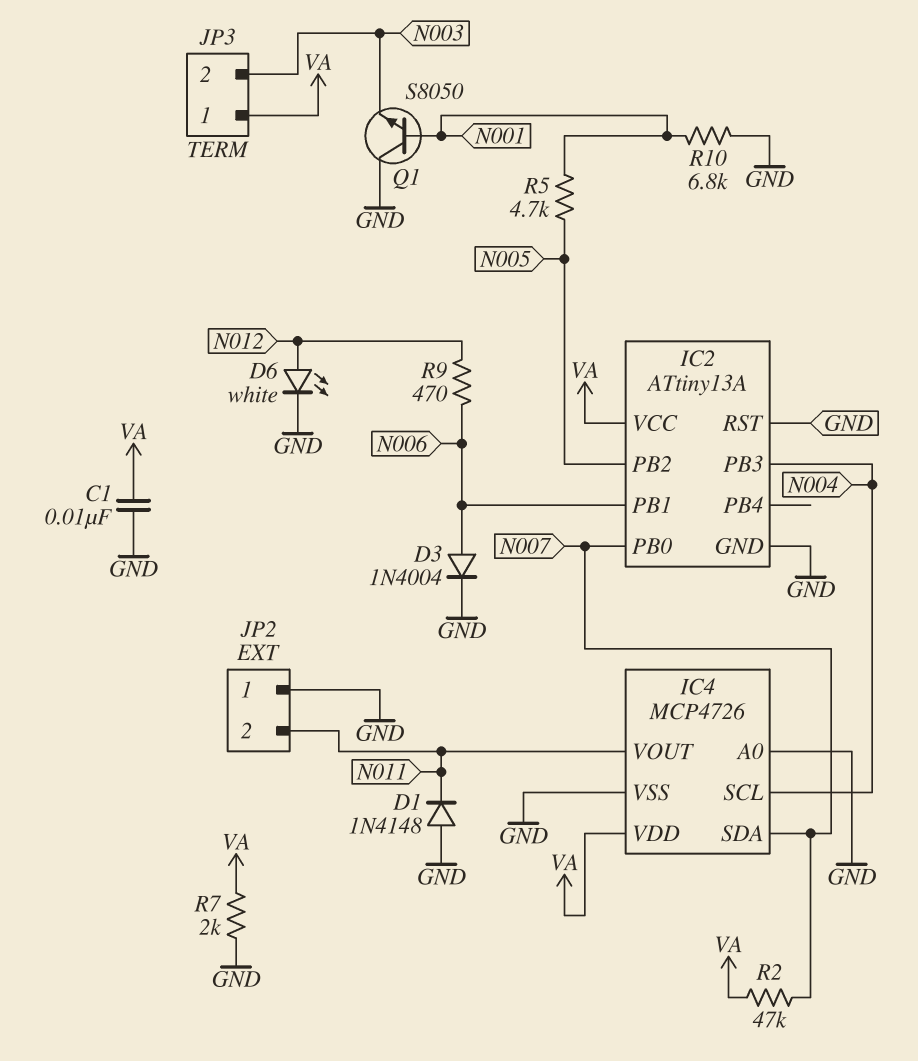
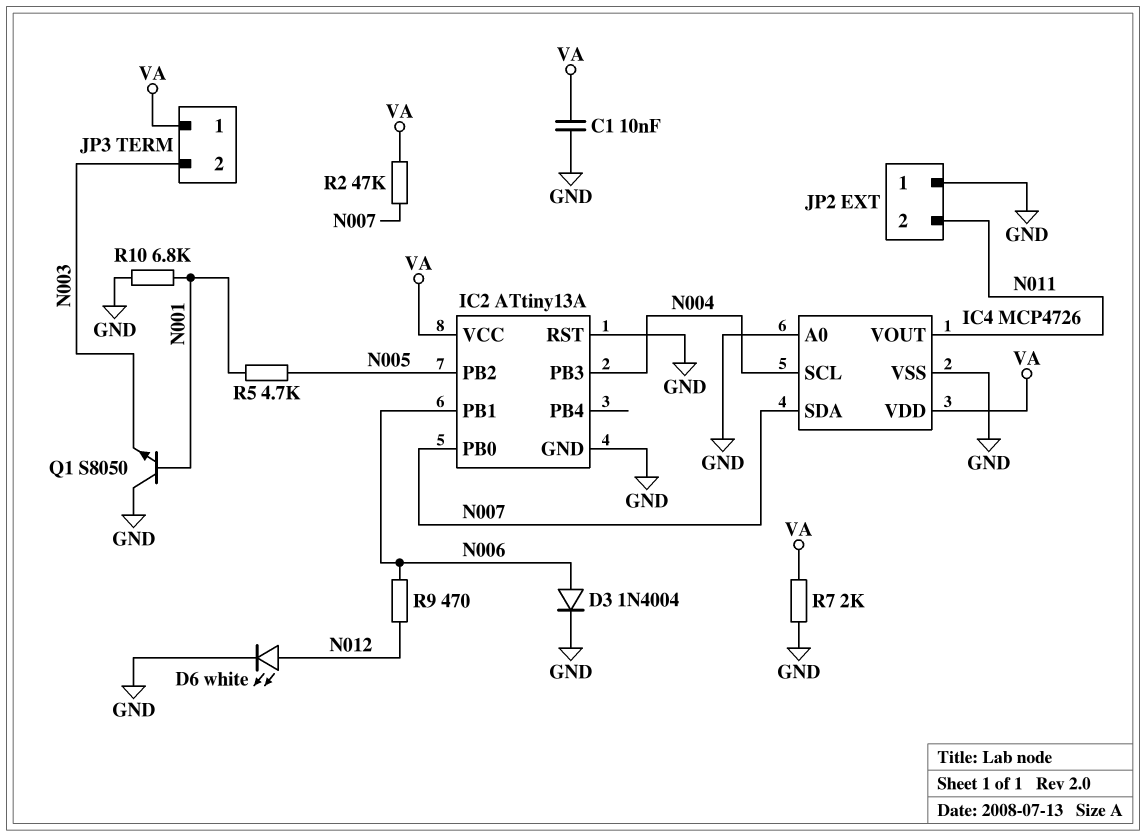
D1: diode 1N4148 (A GND, K N011) -> none

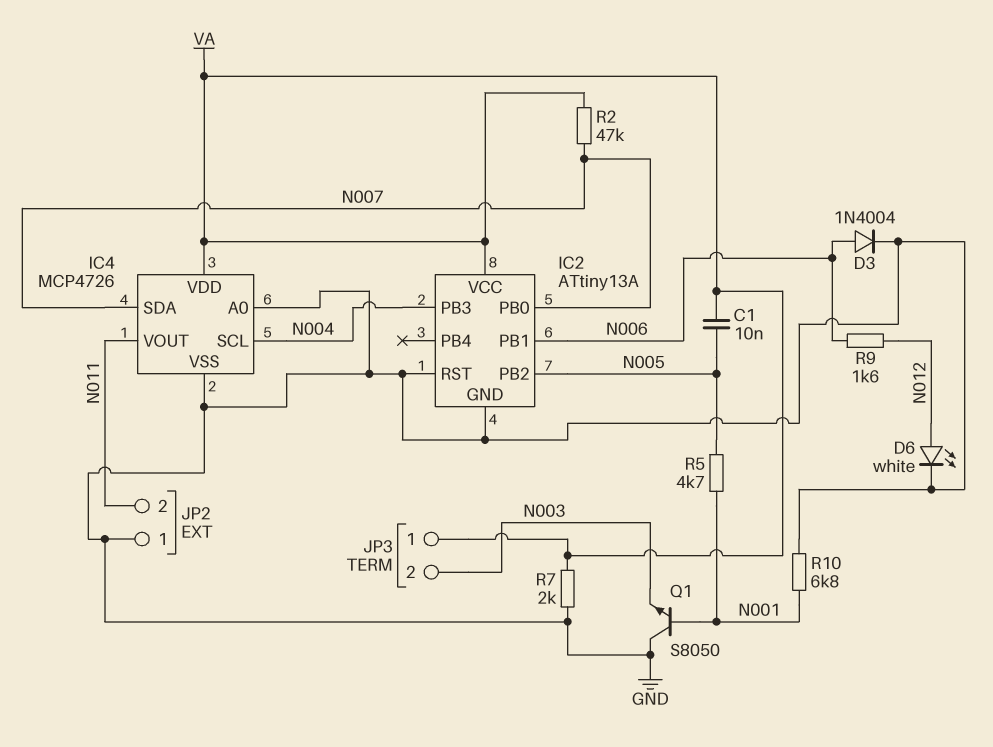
C1: 10nF (GND, VA) -> 10nF (N005, VA)
R9: 470 (N006, N012) -> 1.6k (N006, N012)

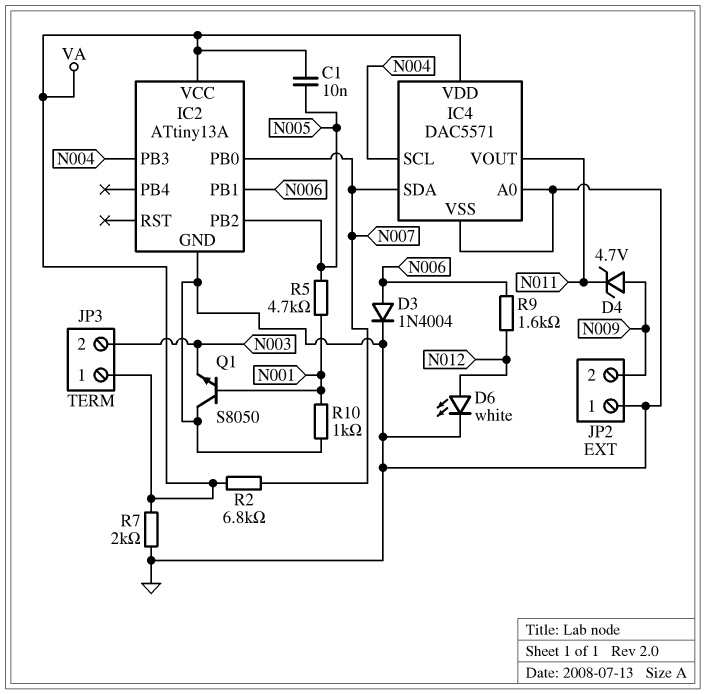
D4: none -> zener 4.7V (A N009, K N011)
IC2 pin RST: GND -> none
IC4: MCP4726 -> DAC5571
JP2 pin 2: N011 -> N009
R2: 47k (N007, VA) -> 6.8k (N007, VA)
R10: 6.8k (GND, N001) -> 1k (GND, N001)

